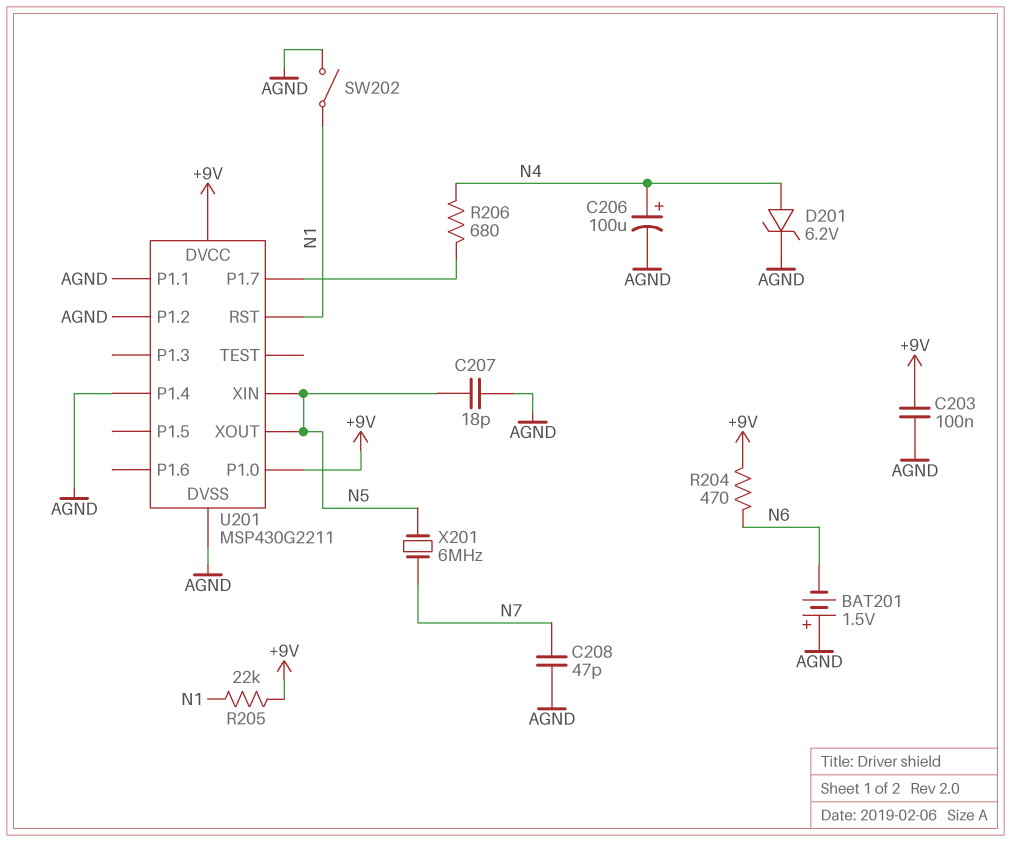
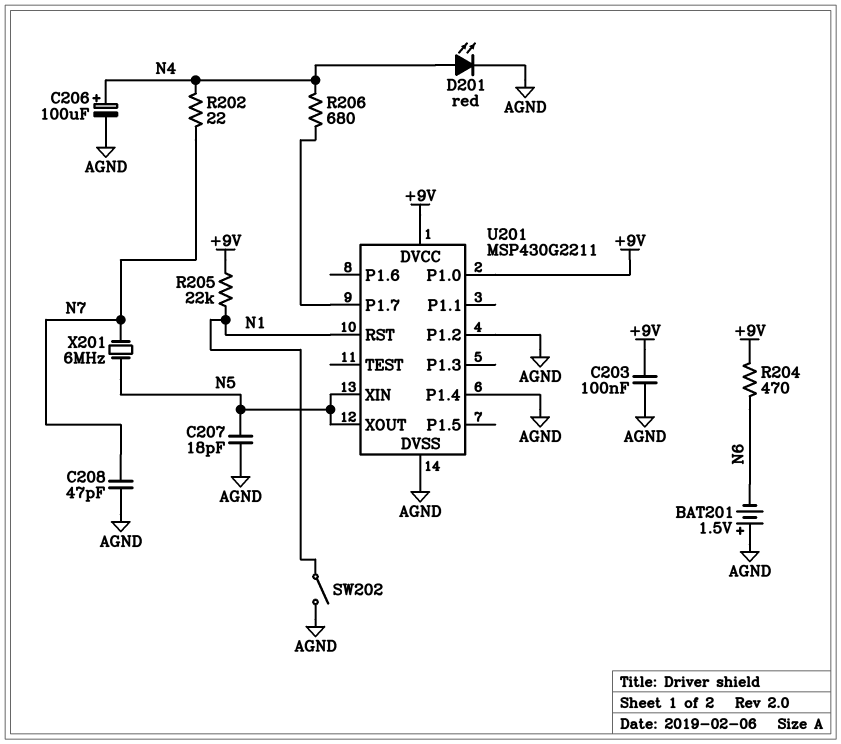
D201: zener 6.2V (A N4, K AGND) -> LED red (A N4, K AGND)
R202: none -> 22 (N4, N7)
U201 pin P1.1: AGND -> none

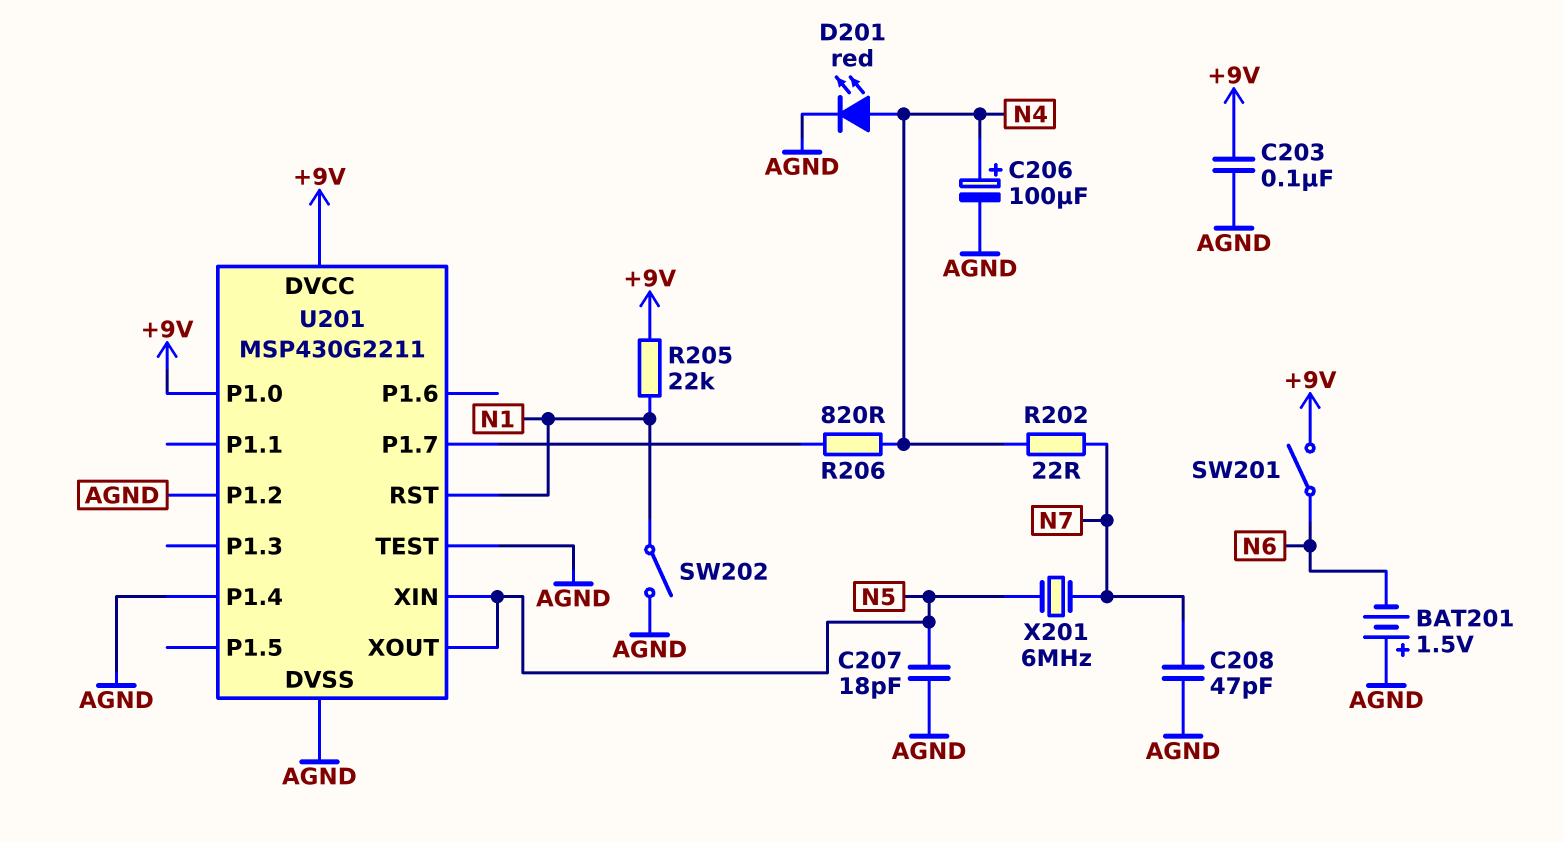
R204: 470 (+9V, N6) -> none
R206: 680 (N4, U201/P1.7) -> 820 (N4, U201/P1.7)
SW201: none -> switch (+9V, N6)
U201 pin TEST: none -> AGND

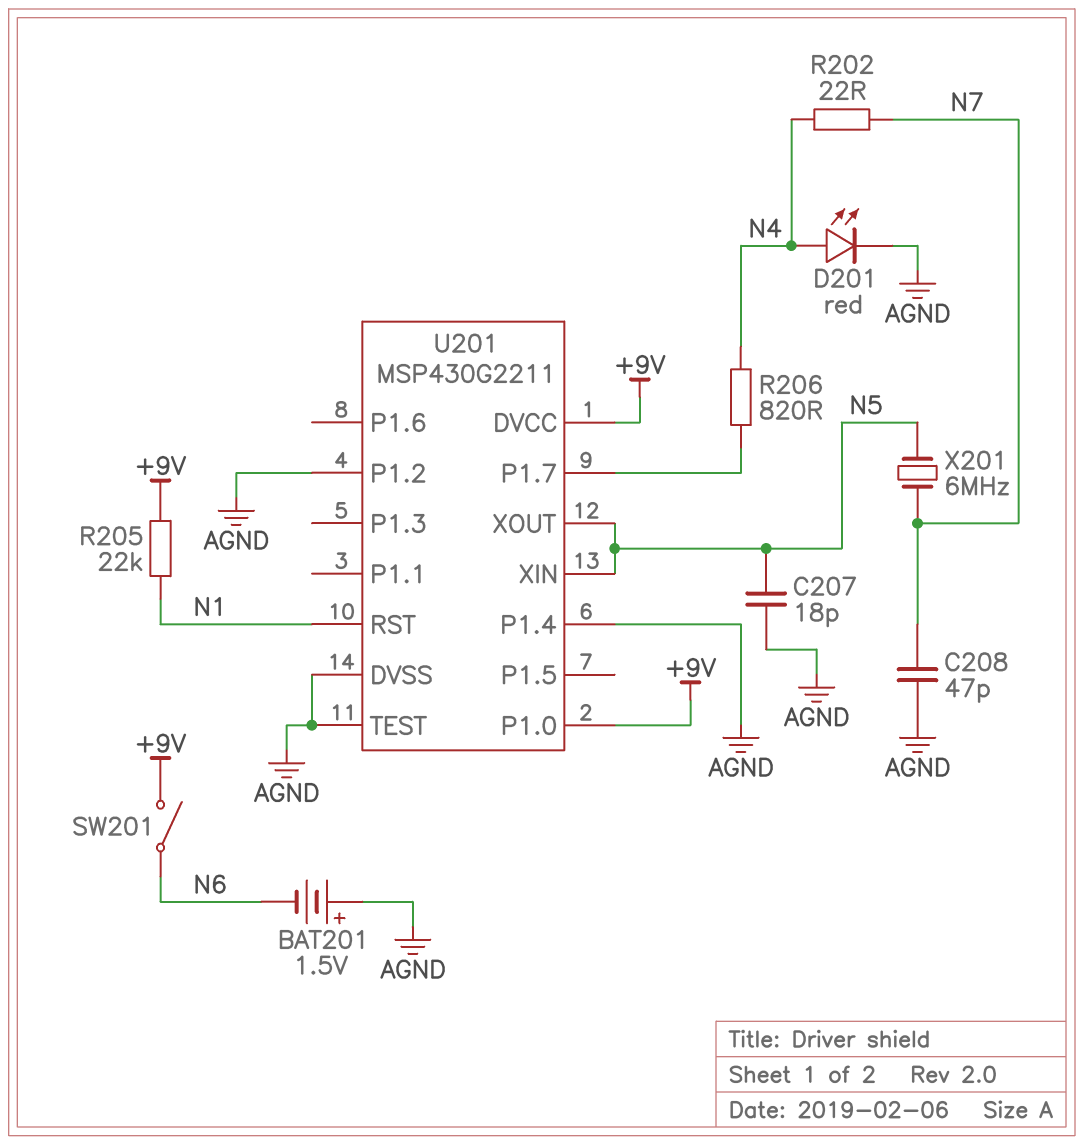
C203: 100nF (+9V, AGND) -> none
C206: 100uF (plus N4, minus AGND) -> none
SW202: switch (AGND, N1) -> none

